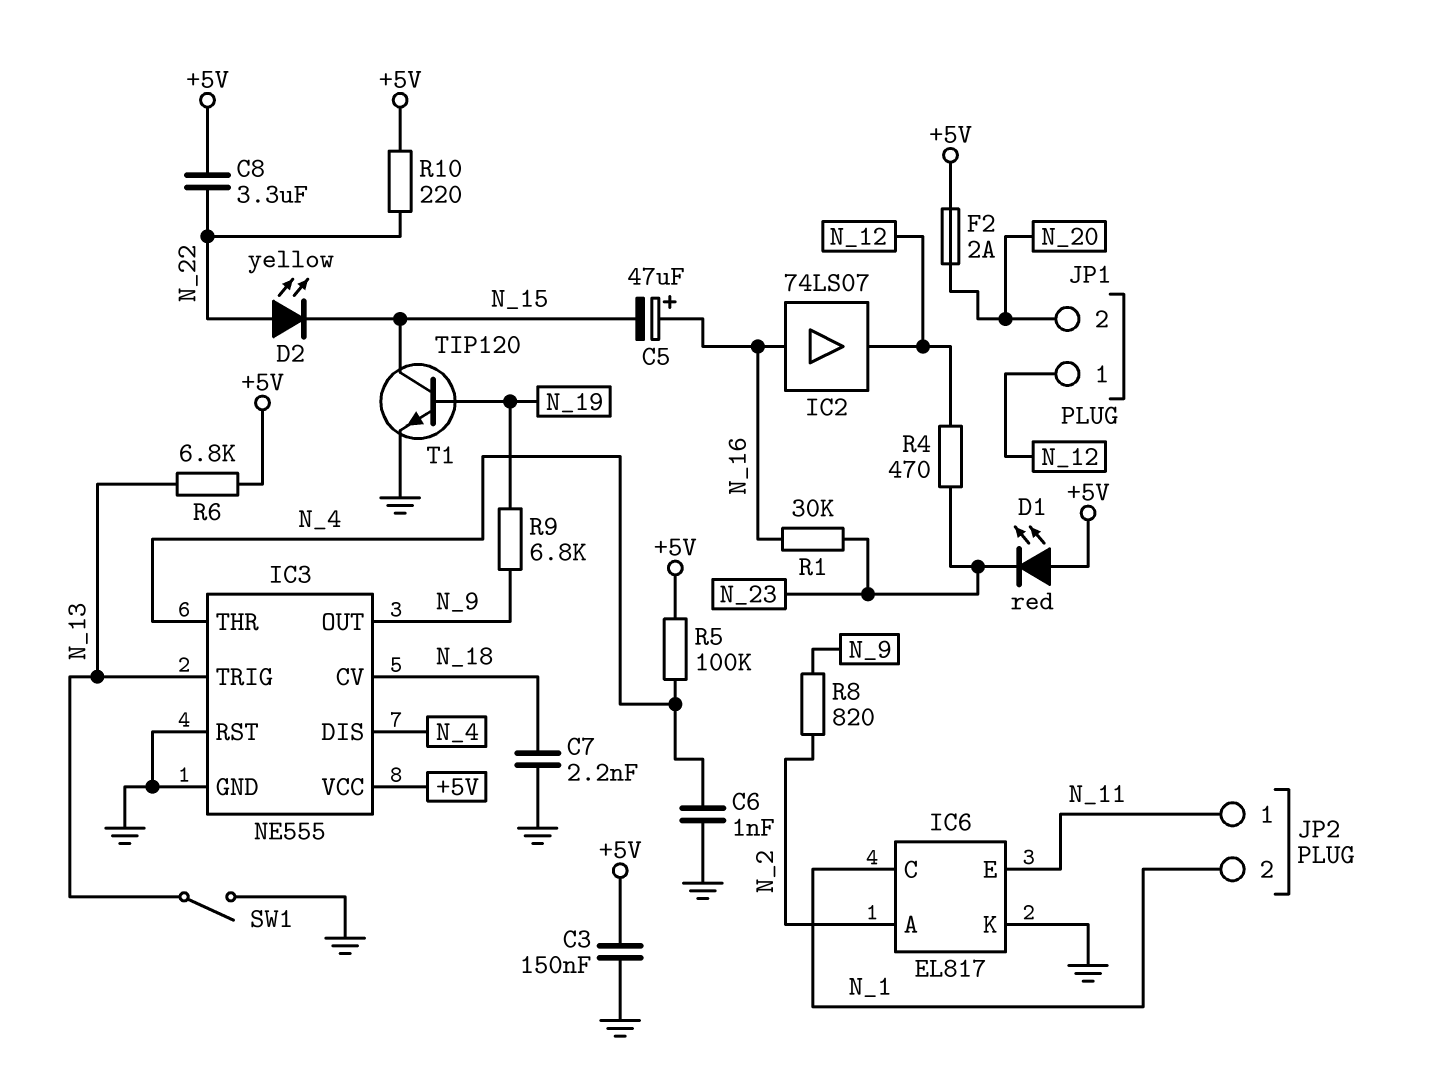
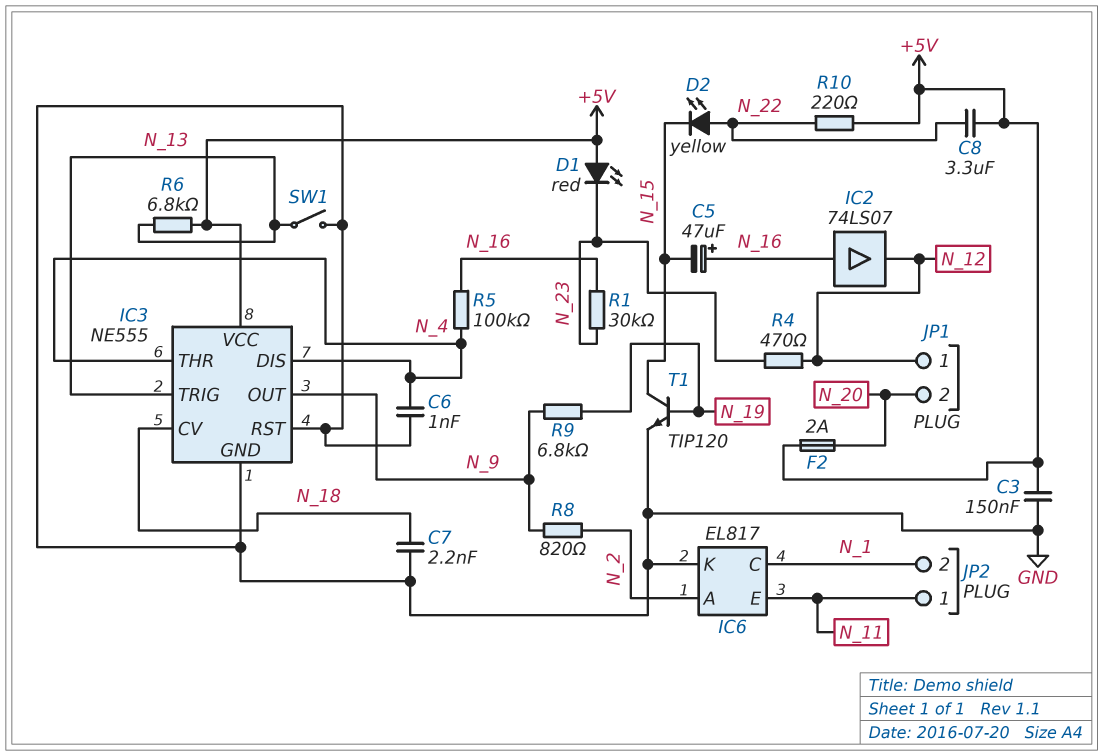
R5: 100k (+5V, N_4) -> 100k (N_4, N_16)

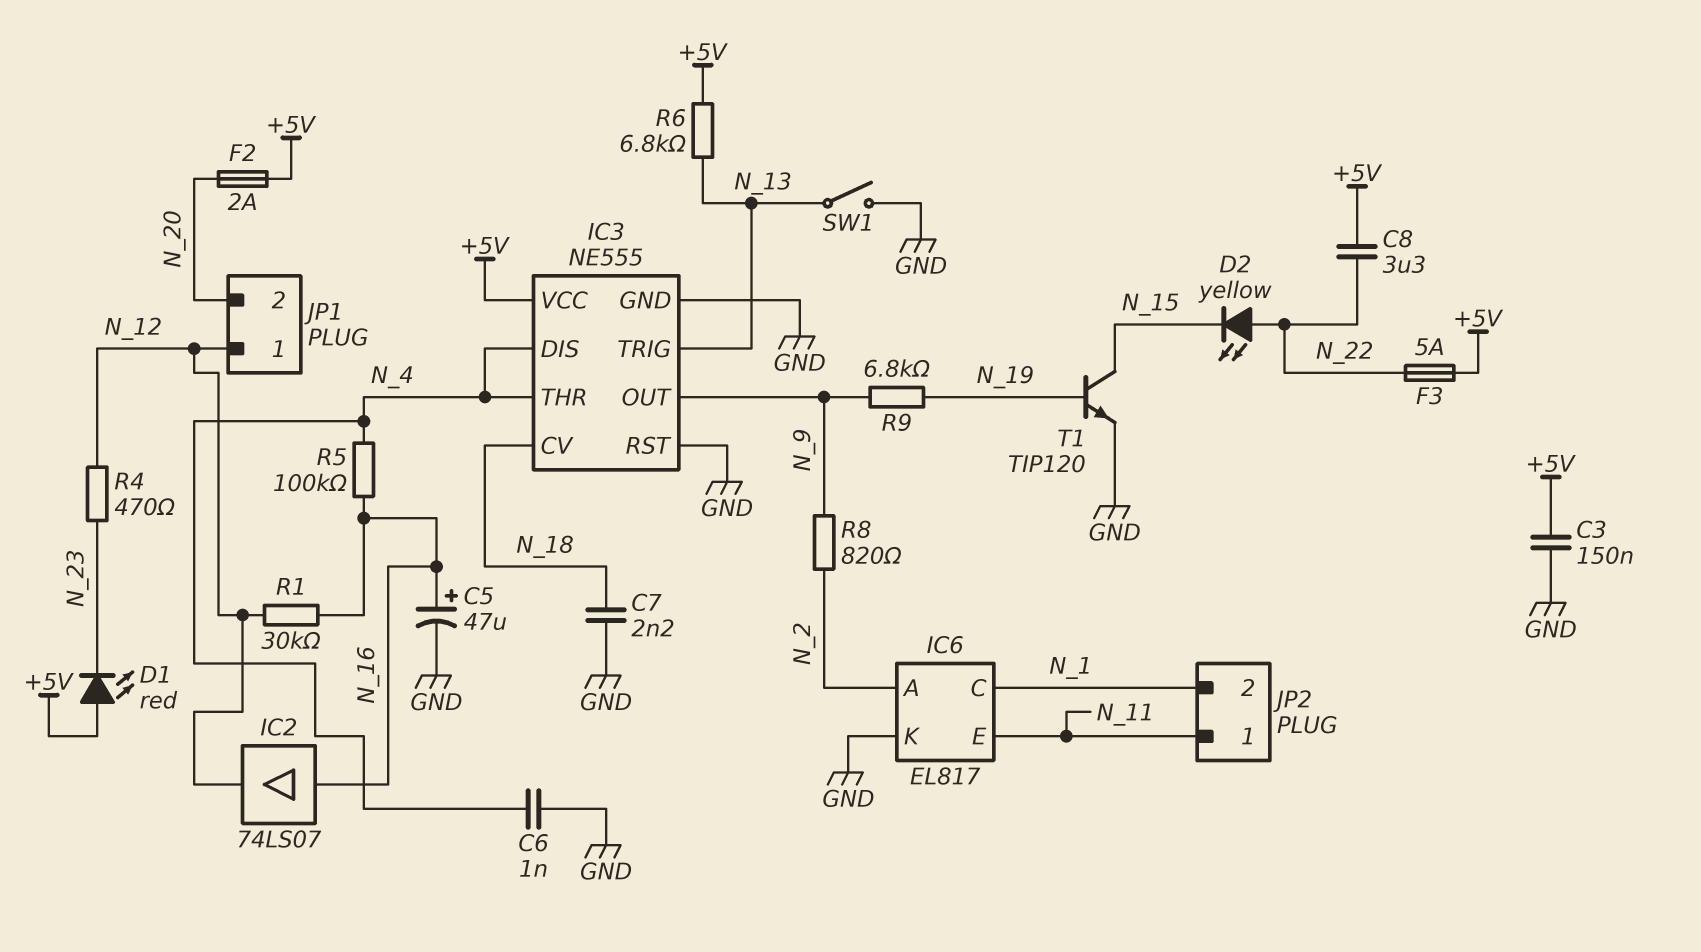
C5: 47uF (plus N_16, minus N_15) -> 47uF (plus N_16, minus GND)
F3: none -> 5A (+5V, N_22)
R1: 30k (N_16, N_23) -> 30k (N_12, N_16)
R10: 220 (+5V, N_22) -> none

